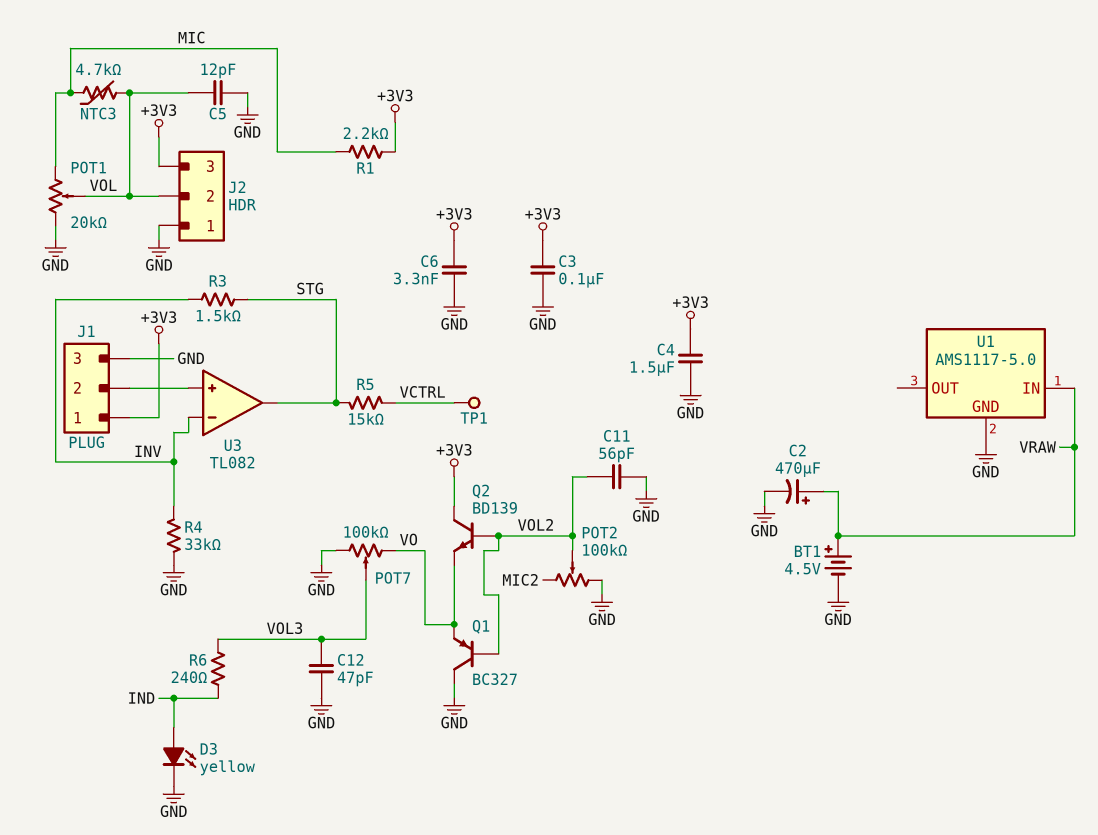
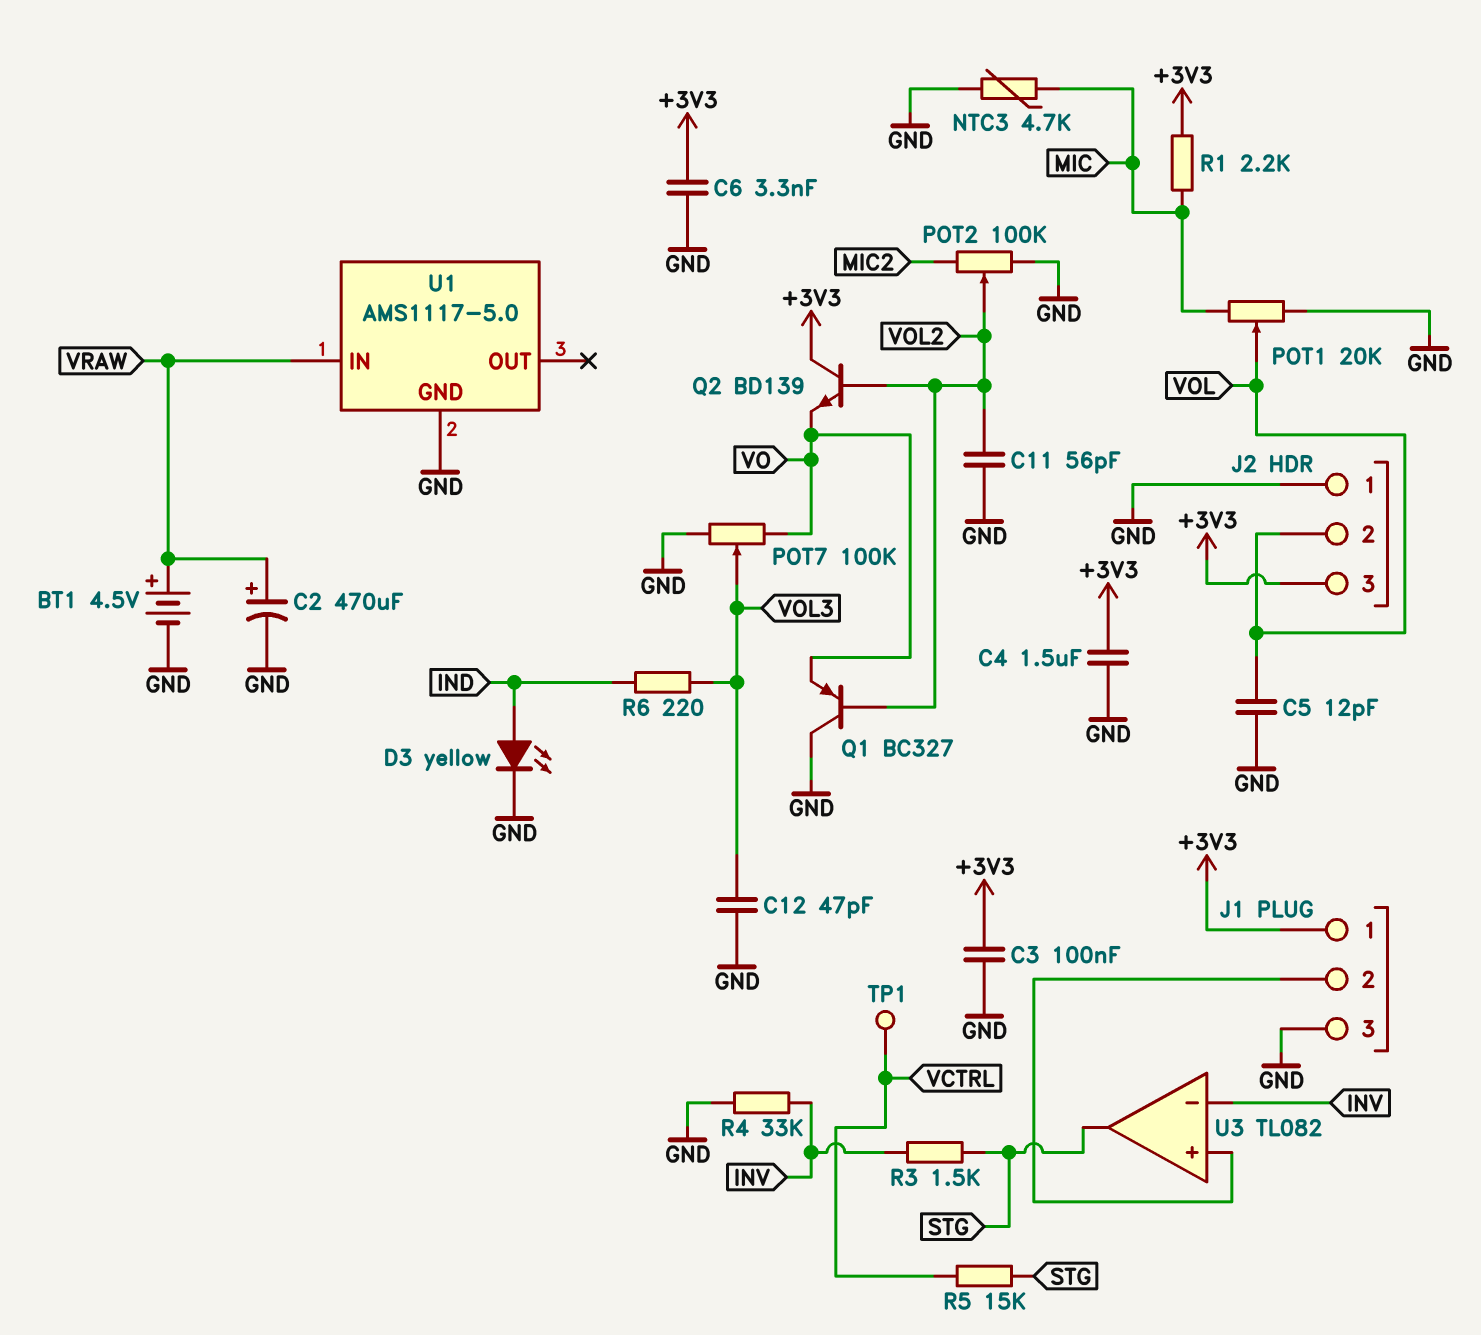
NTC3: 4.7k (MIC, VOL) -> 4.7k (GND, MIC)
R6: 240 (IND, VOL3) -> 220 (IND, VOL3)

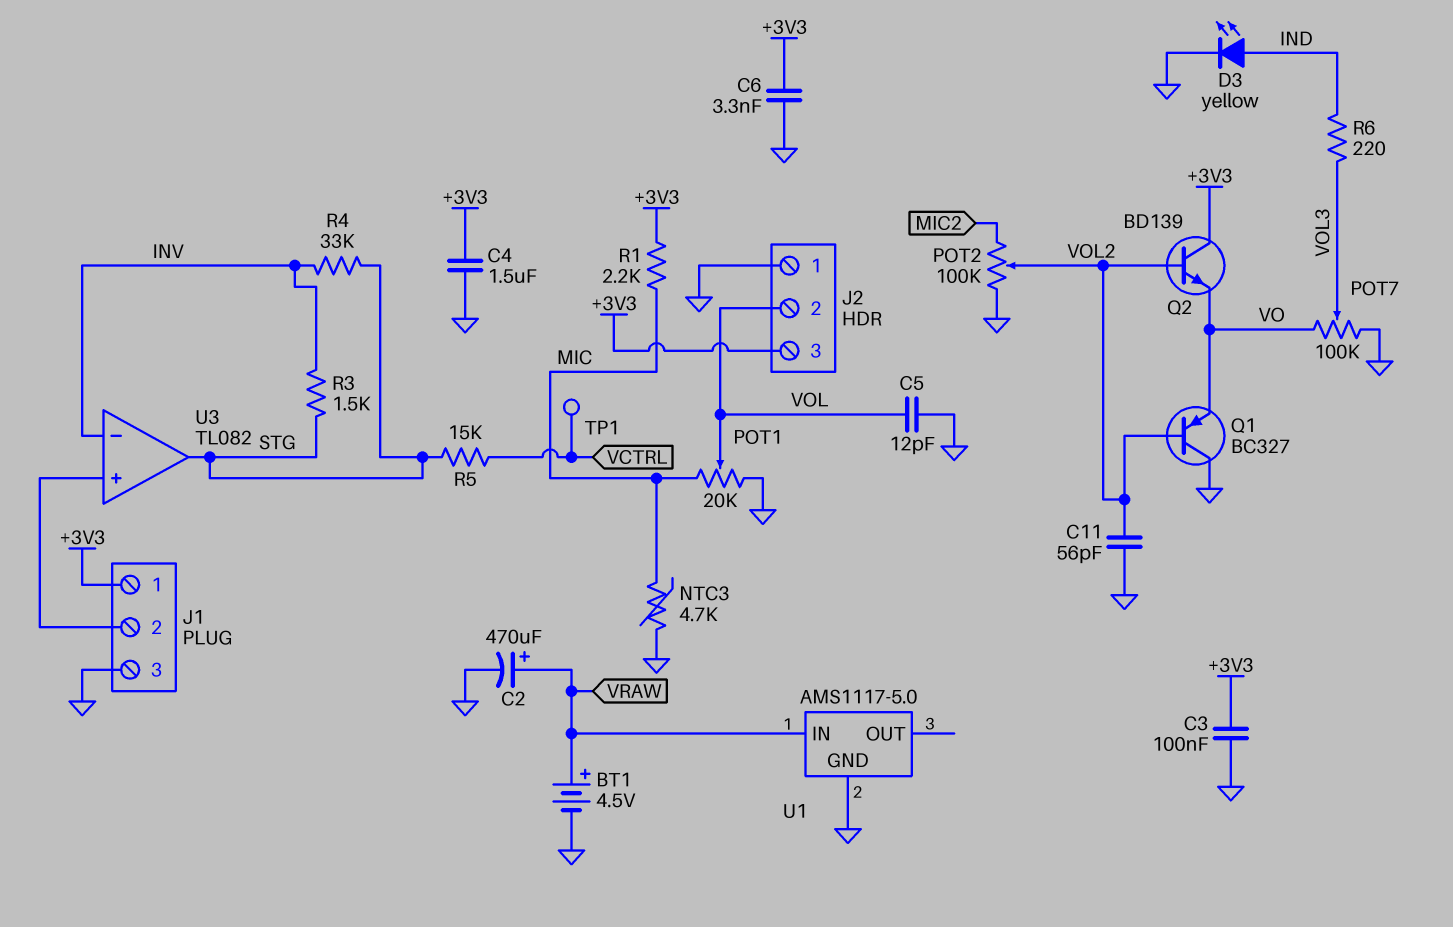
C12: 47pF (GND, VOL3) -> none
R4: 33k (GND, INV) -> 33k (INV, STG)

